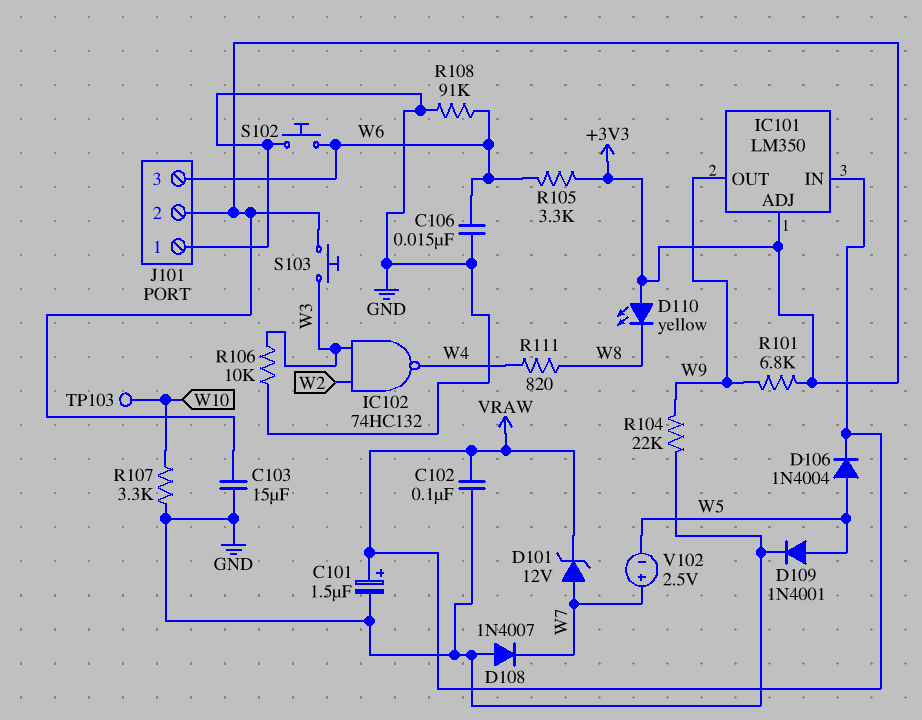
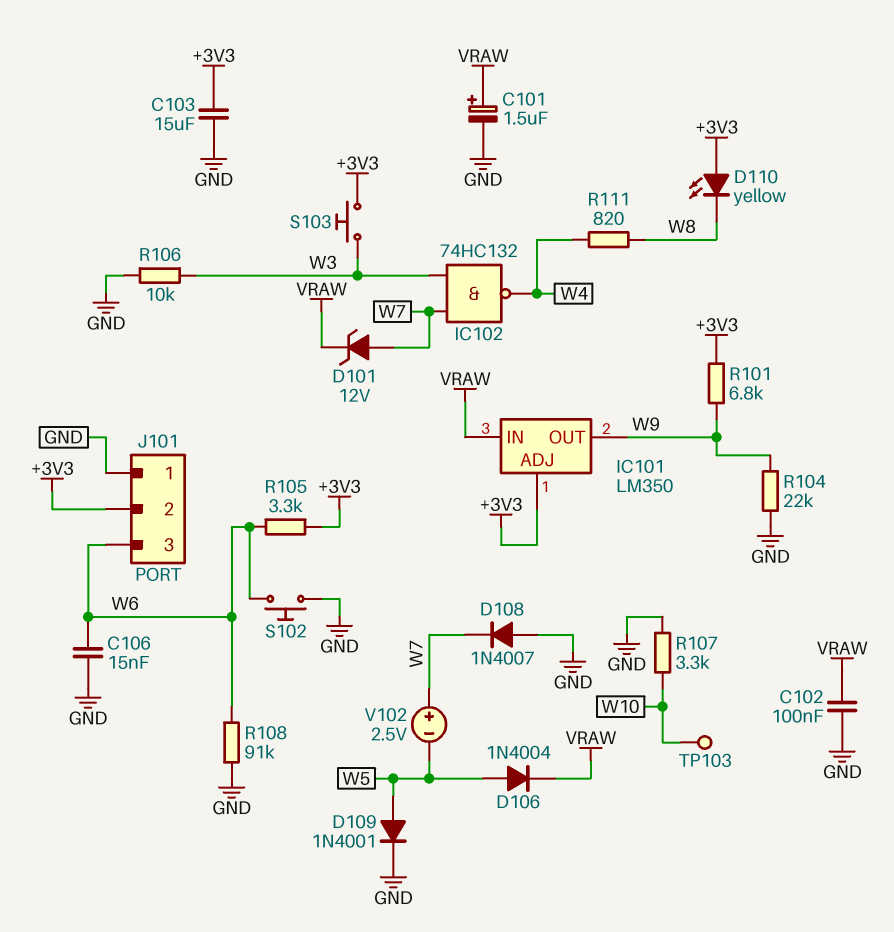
IC102: NAND 74HC132 (in W2, in W3, out W4) -> NAND 74HC132 (in W3, in W7, out W4)

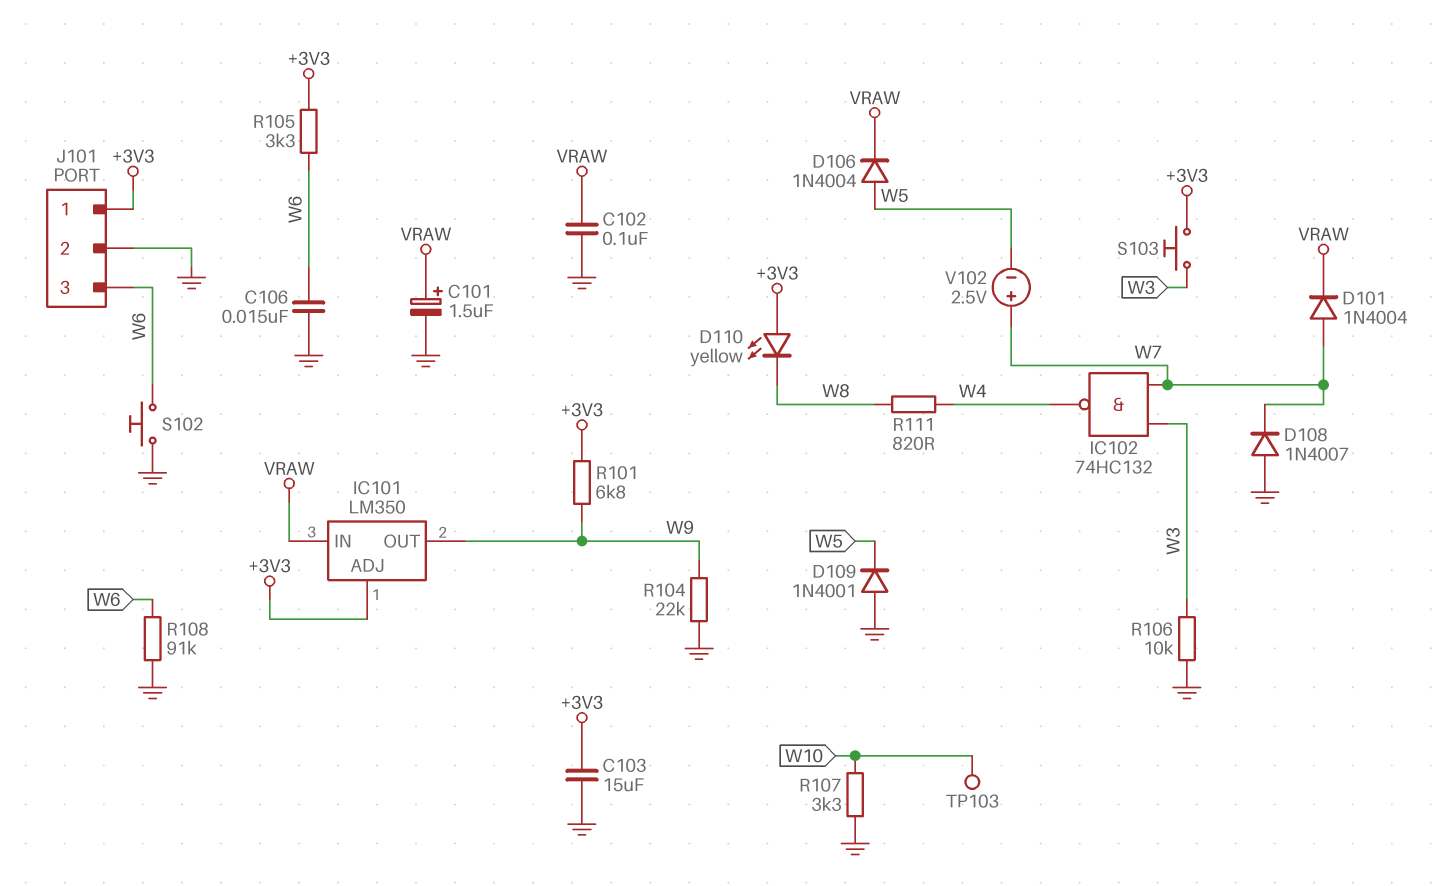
D101: zener 12V (A W7, K VRAW) -> diode 1N4004 (A W7, K VRAW)
D109: diode 1N4001 (A W5, K GND) -> diode 1N4001 (A GND, K W5)
J101 pin 1: GND -> +3V3
J101 pin 2: +3V3 -> GND

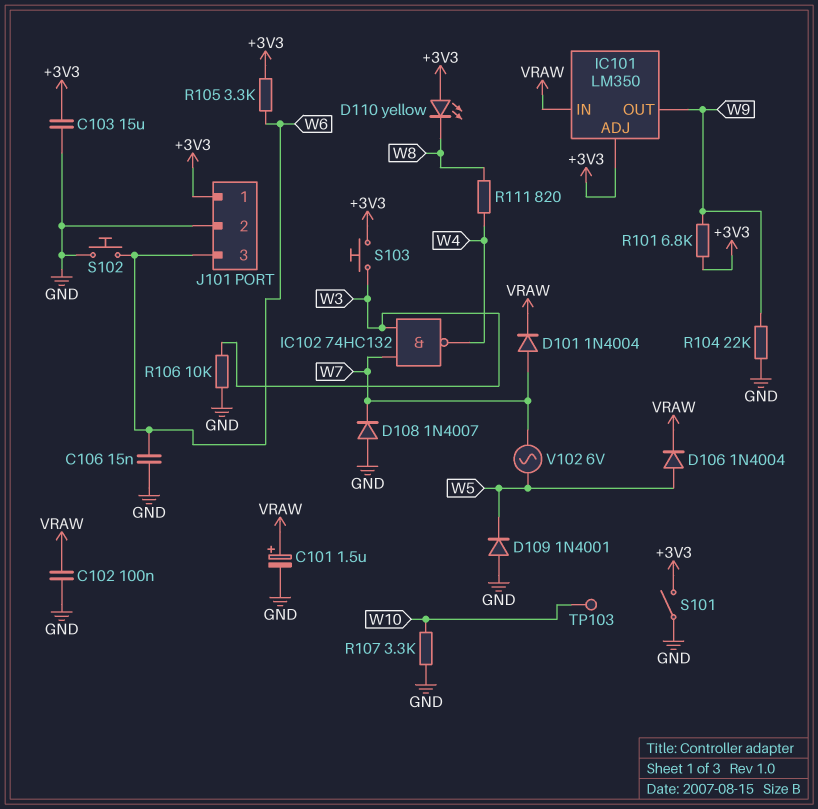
R108: 91k (GND, W6) -> none
S101: none -> switch (+3V3, GND)
V102: 2.5V (plus W7, minus W5) -> AC 6V (W5, W7)

